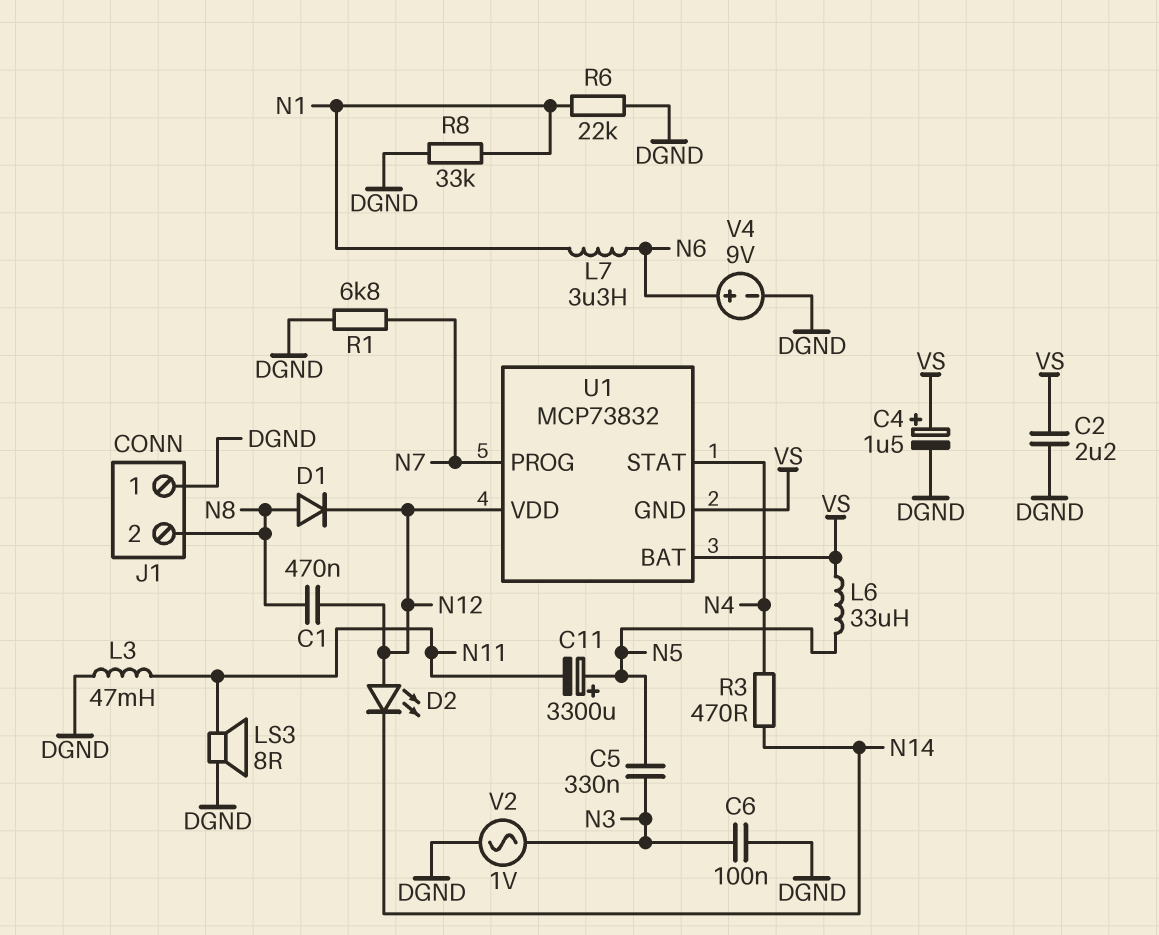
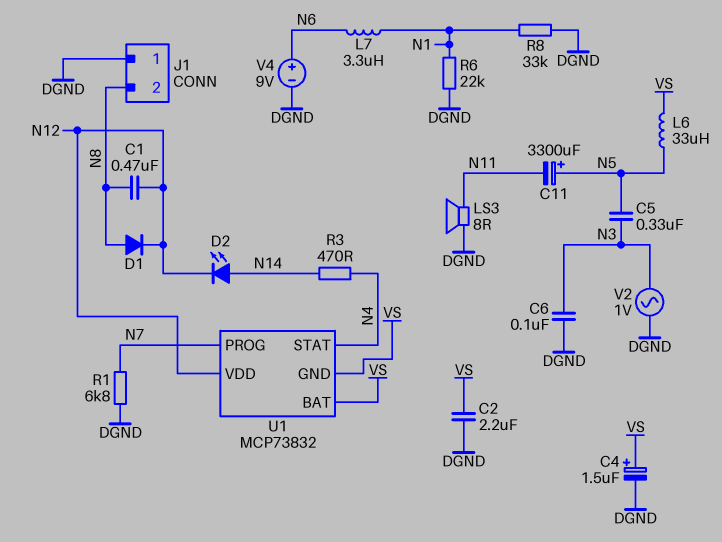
D2: LED (A N12, K N14) -> LED (A N14, K N12)
L3: 47mH (DGND, N11) -> none

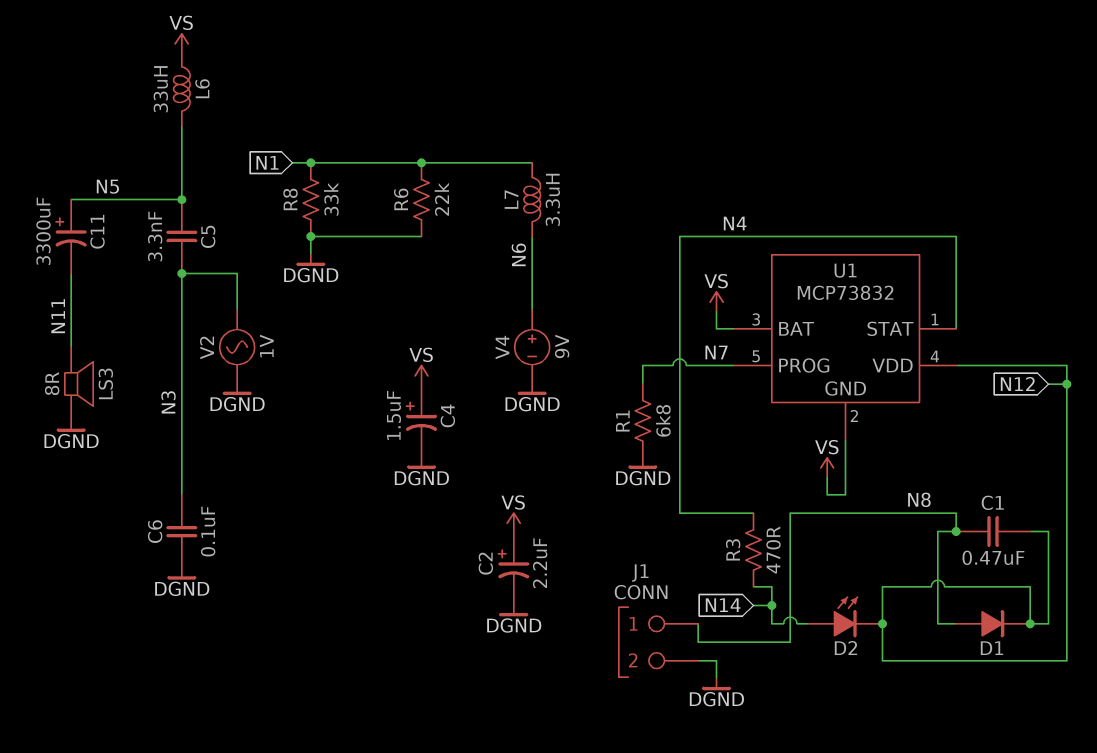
C2: 2.2uF (DGND, VS) -> 2.2uF (plus VS, minus DGND)
C5: 330nF (N3, N5) -> 3.3nF (N3, N5)
J1 pin 1: DGND -> N8
J1 pin 2: N8 -> DGND

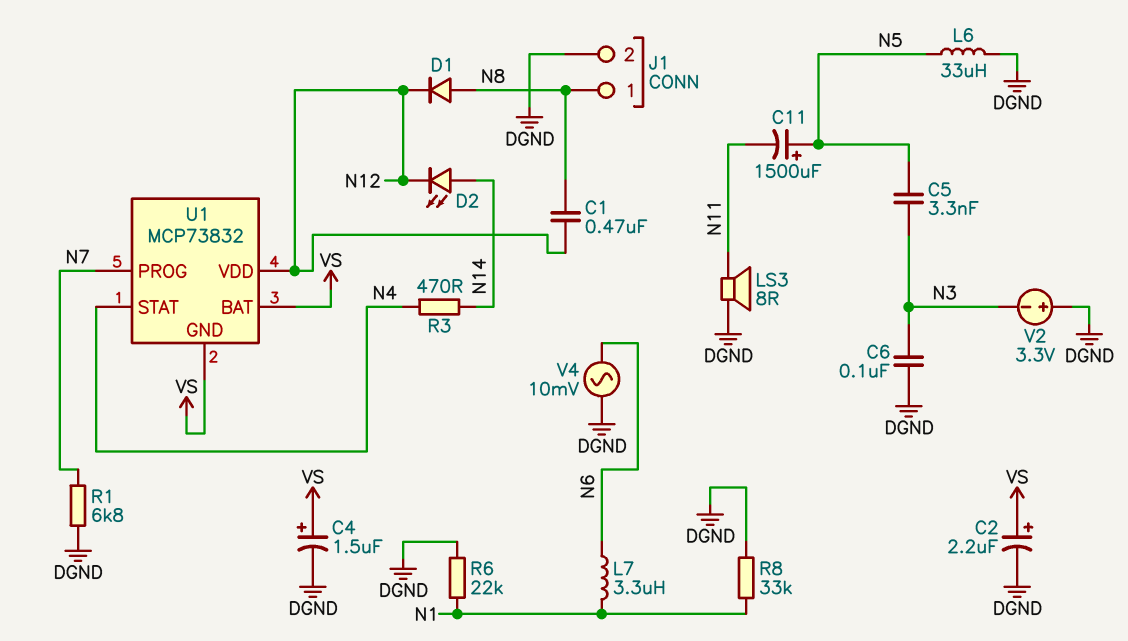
C11: 3300uF (plus N5, minus N11) -> 1500uF (plus N5, minus N11)
L6: 33uH (N5, VS) -> 33uH (DGND, N5)
V2: AC 1V (DGND, N3) -> 3.3V (plus DGND, minus N3)
V4: 9V (plus N6, minus DGND) -> AC 10mV (DGND, N6)

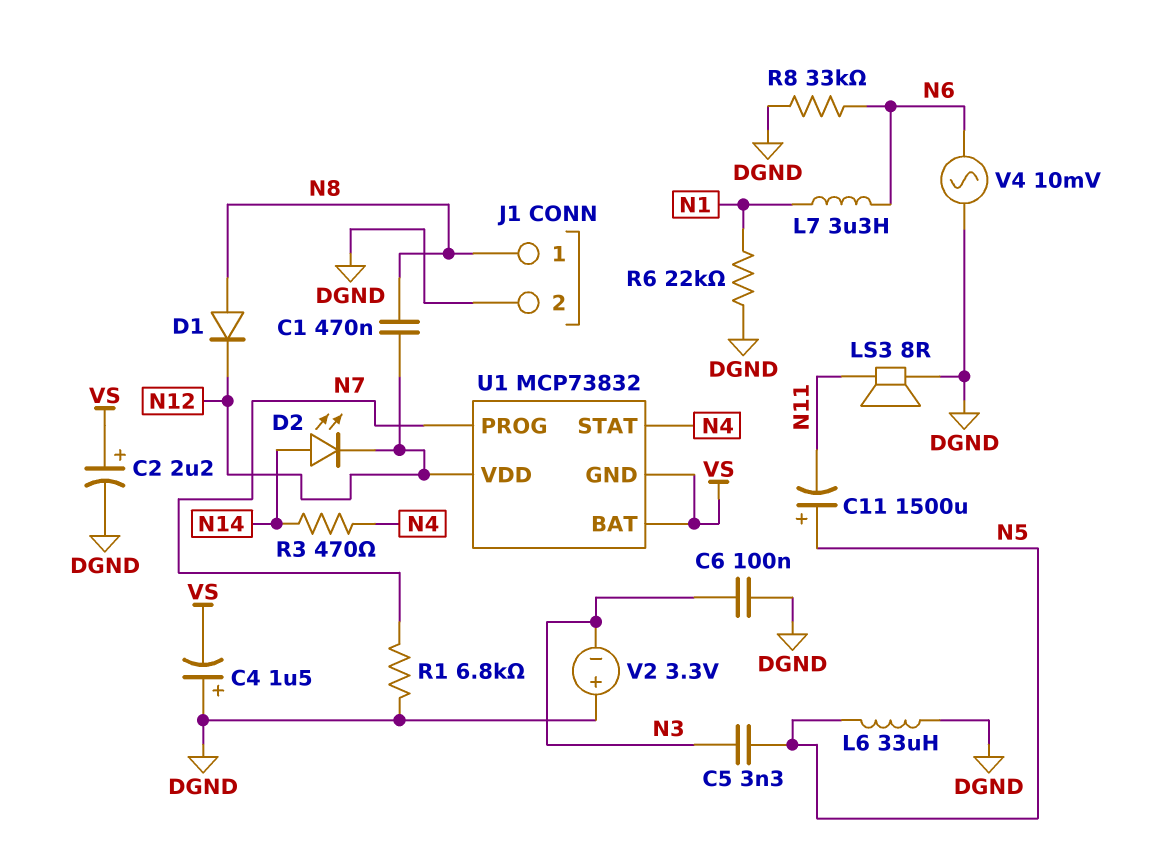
C4: 1.5uF (plus VS, minus DGND) -> 1.5uF (plus DGND, minus VS)
R8: 33k (DGND, N1) -> 33k (DGND, N6)

